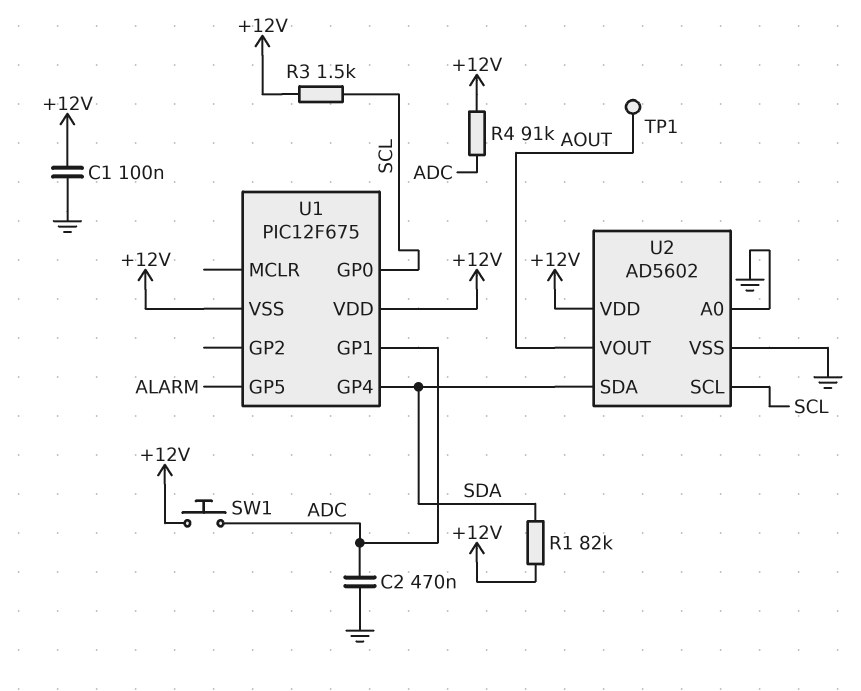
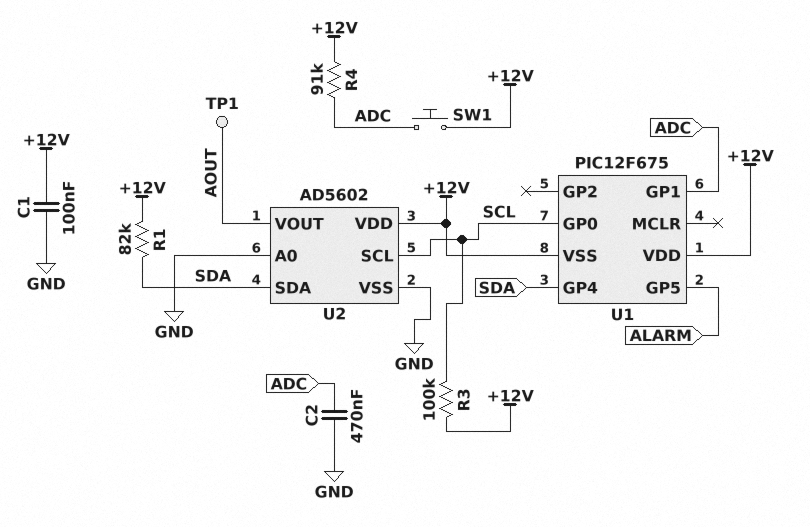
R3: 1.5k (+12V, SCL) -> 100k (+12V, SCL)

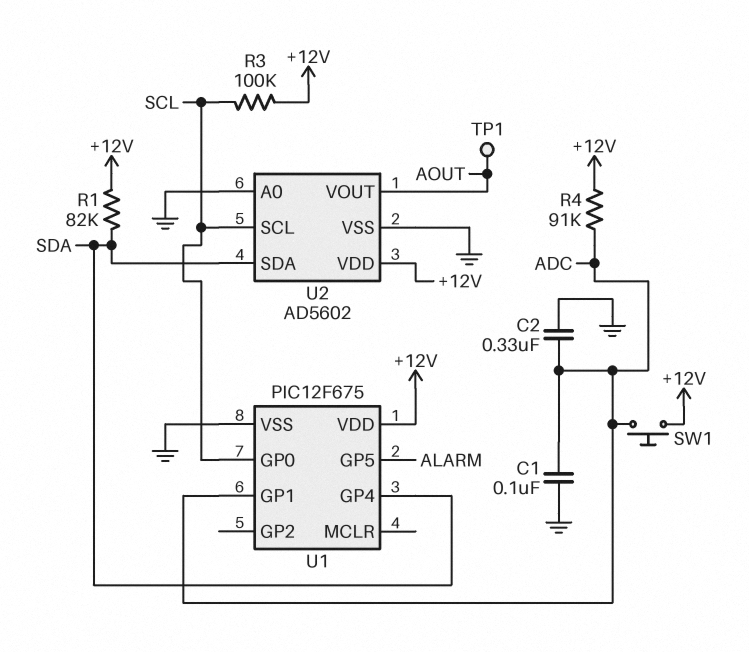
C1: 100nF (+12V, GND) -> 100nF (ADC, GND)
C2: 470nF (ADC, GND) -> 330nF (ADC, GND)
U1 pin VSS: +12V -> GND

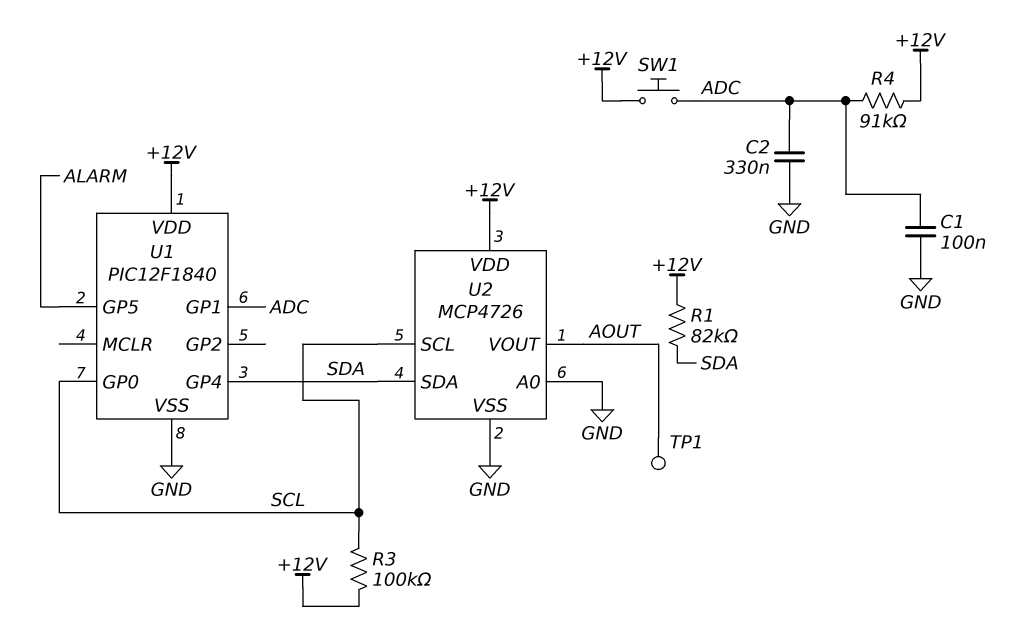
U1: PIC12F675 -> PIC12F1840
U2: AD5602 -> MCP4726

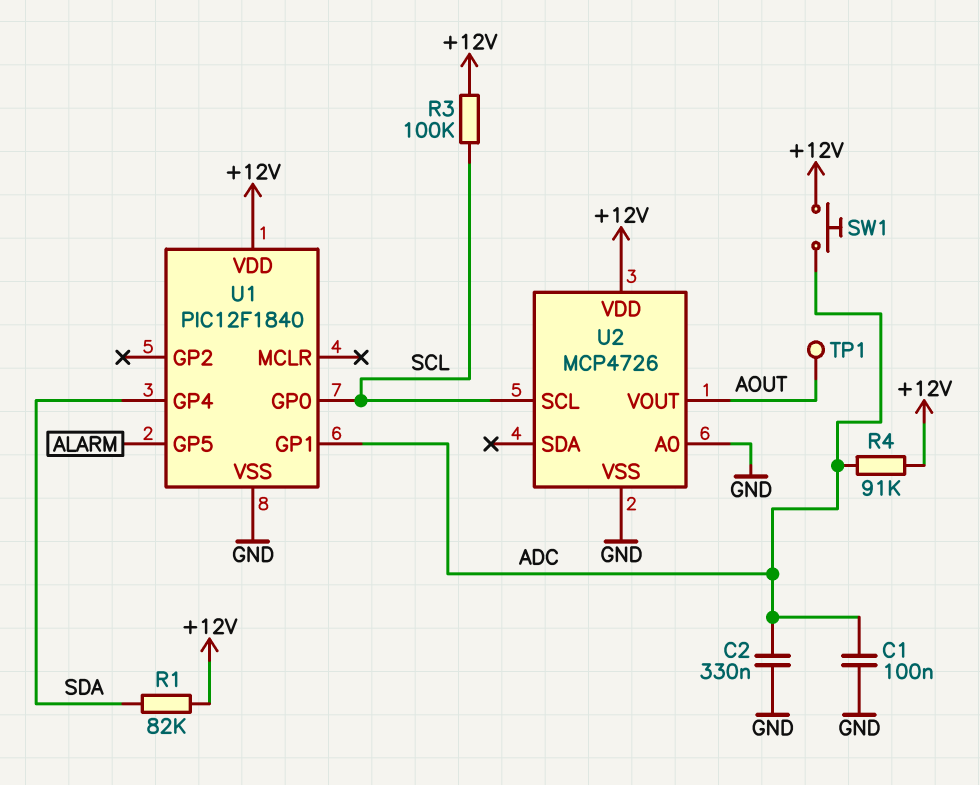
U2 pin SDA: SDA -> none

